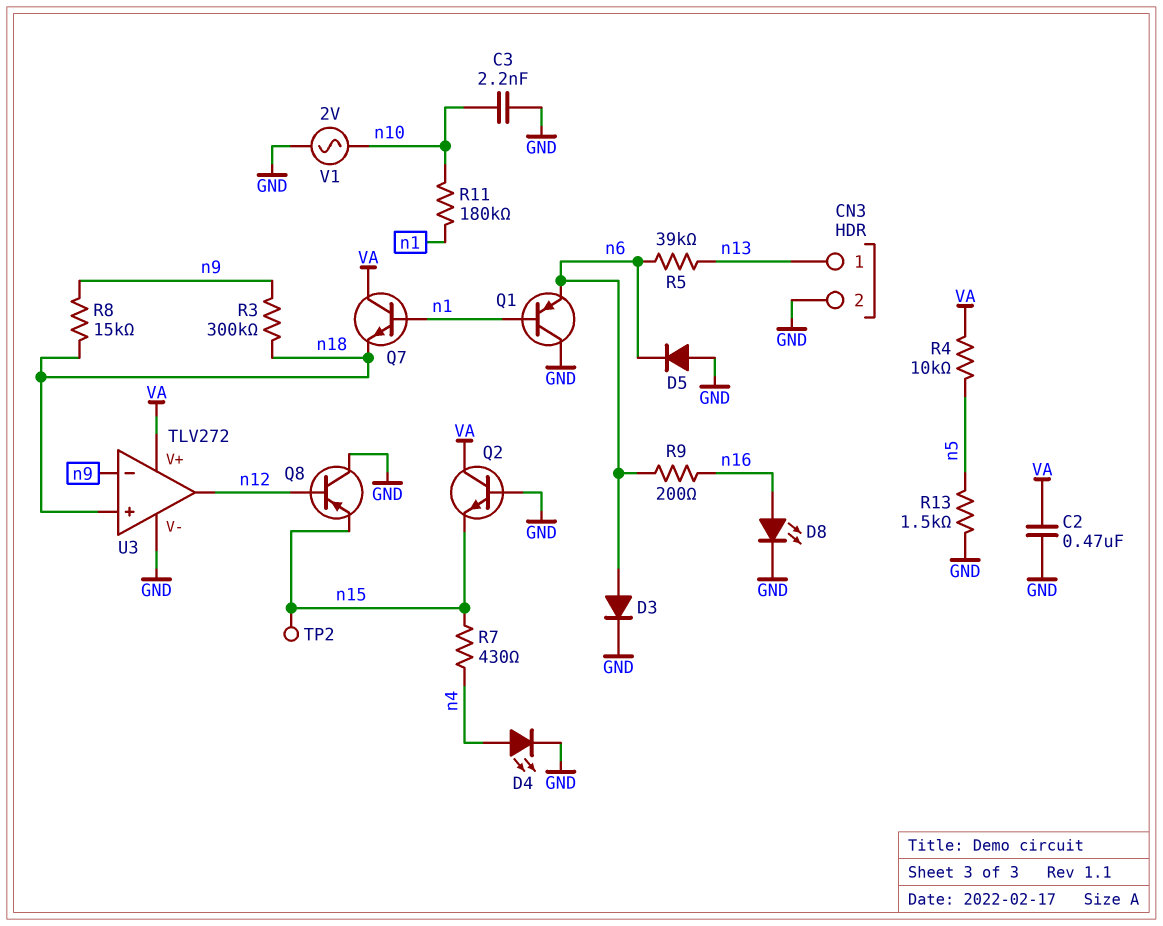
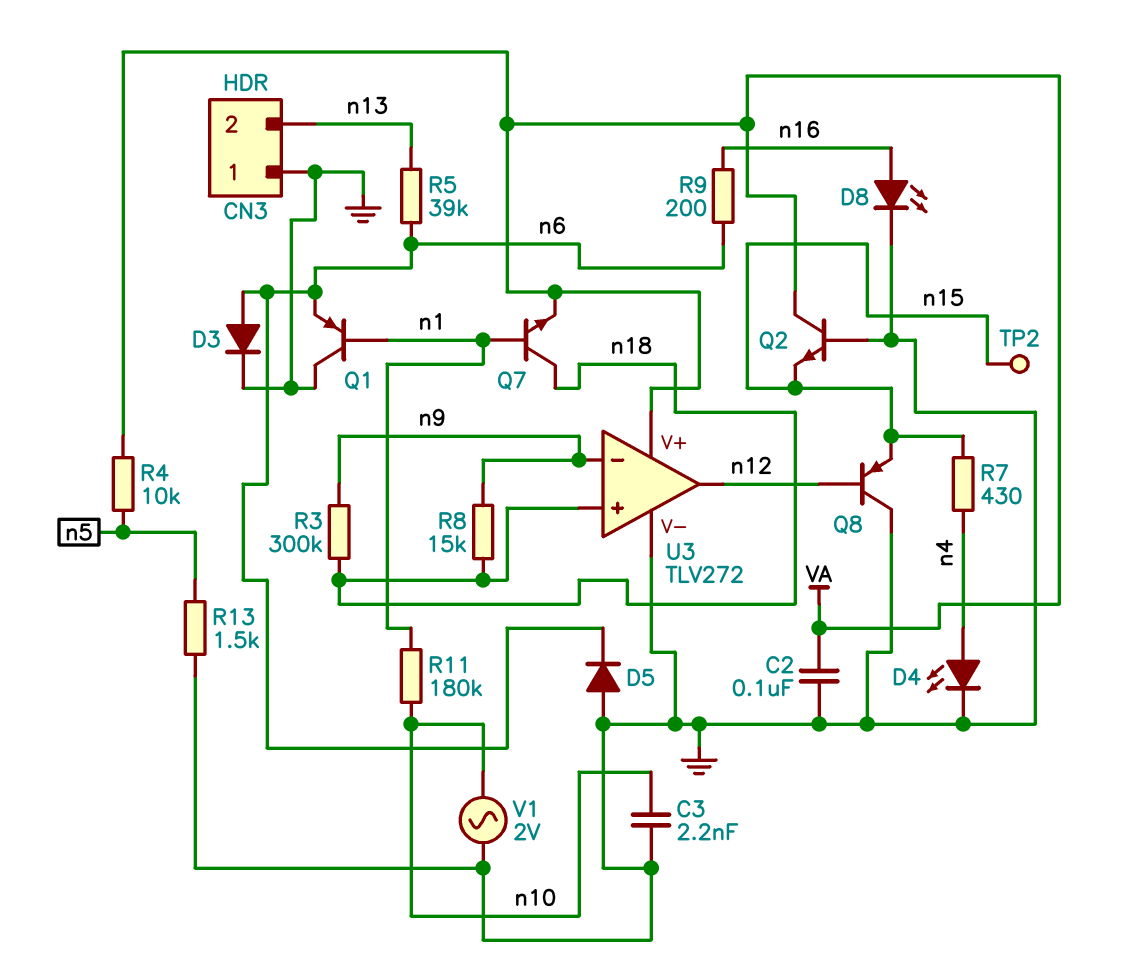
C2: 470nF (GND, VA) -> 100nF (GND, VA)
CN3 pin 1: n13 -> GND
CN3 pin 2: GND -> n13
Q7: NPN (B n1, C VA, E n18) -> NPN (B n1, C n18, E VA)

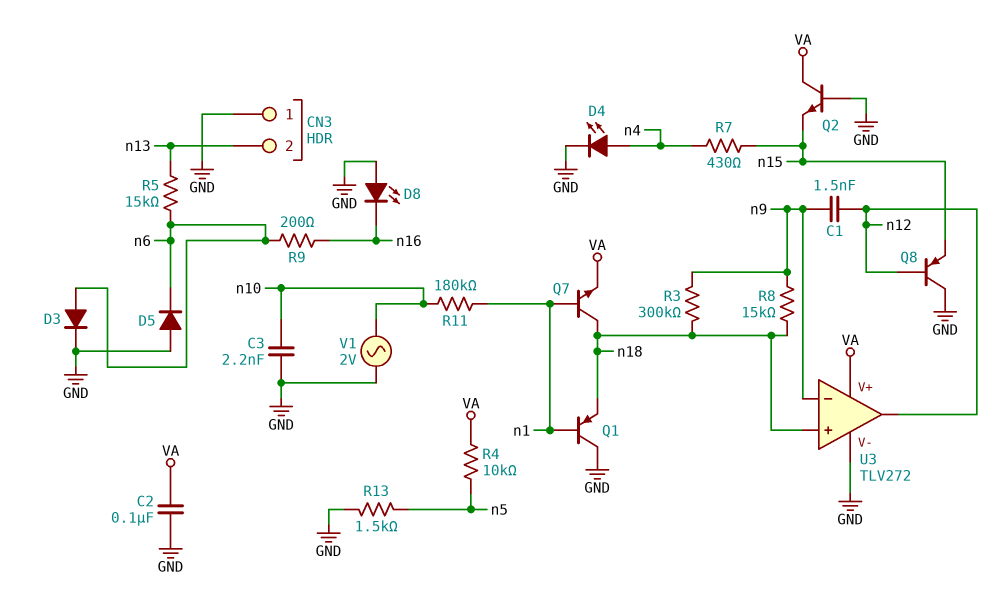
C1: none -> 1.5nF (n9, n12)
D8: LED (A n16, K GND) -> LED (A GND, K n16)
Q1: PNP (B n1, C GND, E n6) -> PNP (B n1, C GND, E n18)
R5: 39k (n6, n13) -> 15k (n6, n13)
TP2: test point (n15) -> none

